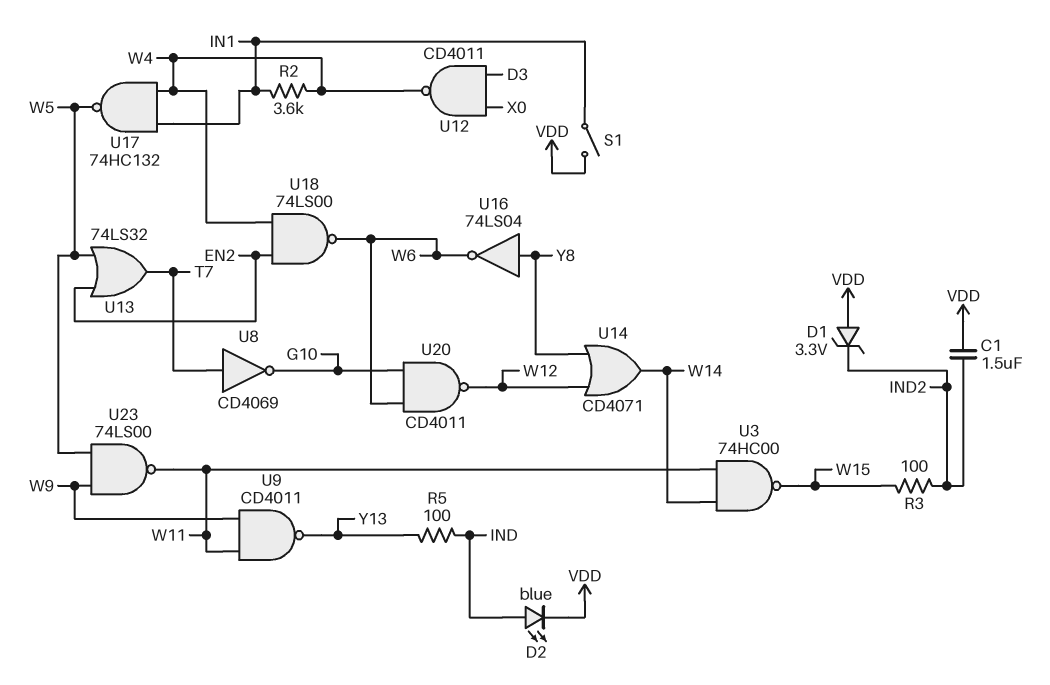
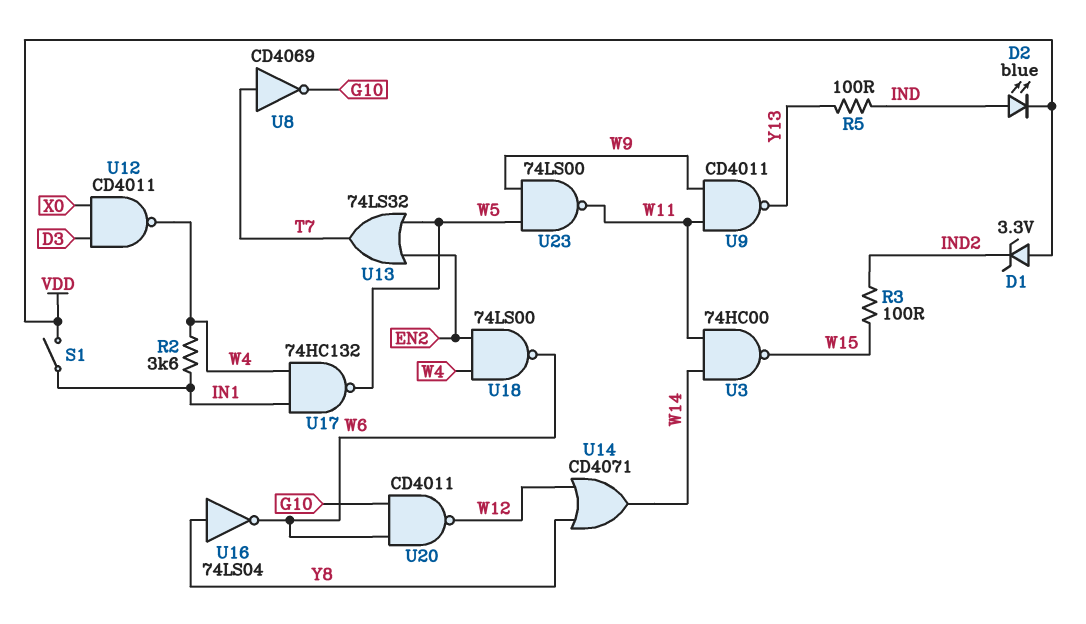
C1: 1.5uF (IND2, VDD) -> none

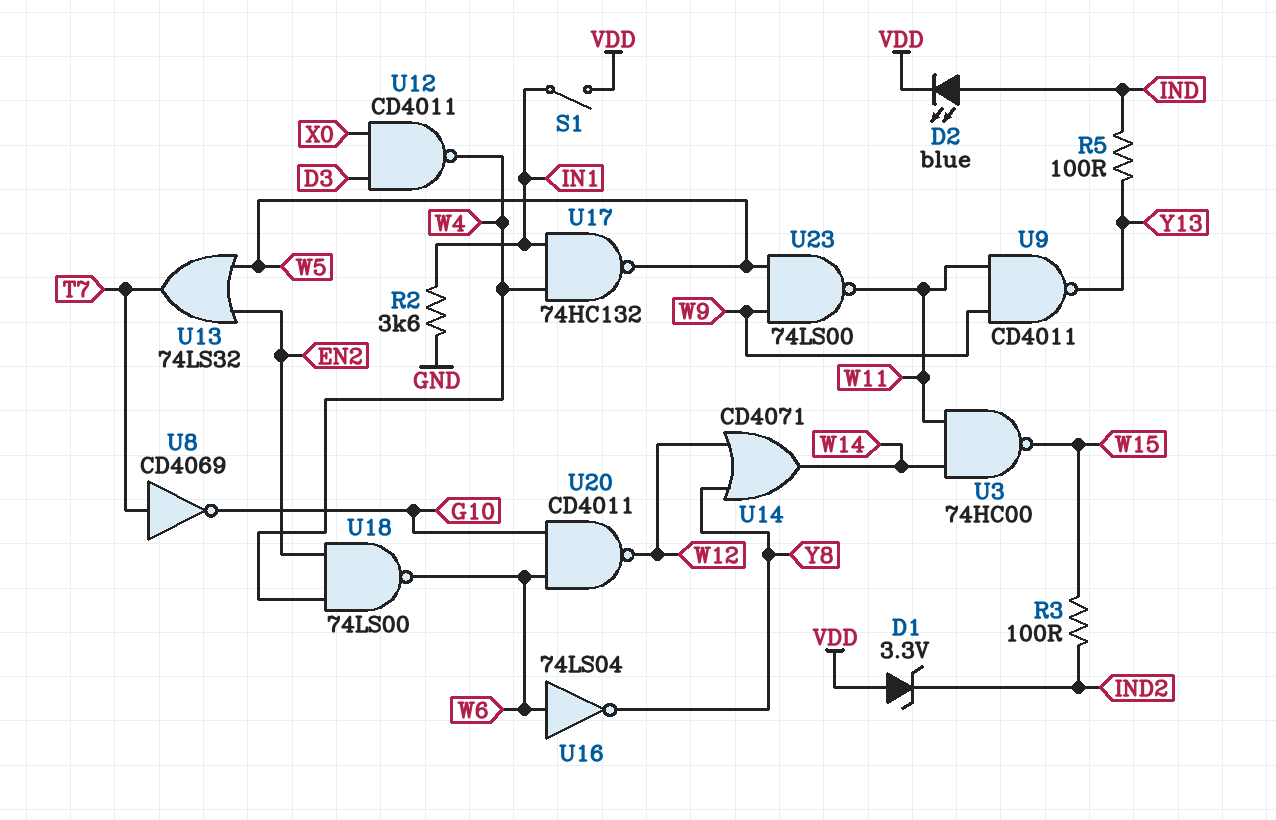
R2: 3.6k (IN1, W4) -> 3.6k (GND, IN1)
U16: NOT 74LS04 (in Y8, out W6) -> NOT 74LS04 (in W6, out Y8)

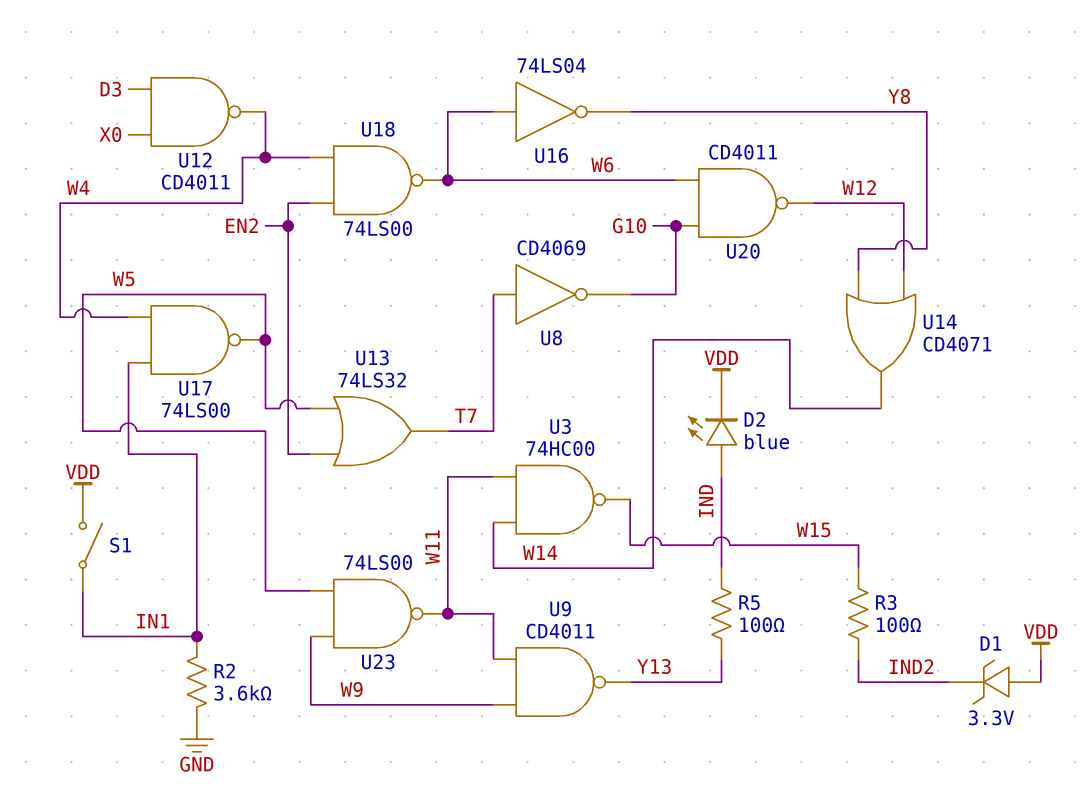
U17: NAND 74HC132 (in IN1, in W4, out W5) -> NAND 74LS00 (in IN1, in W4, out W5)

